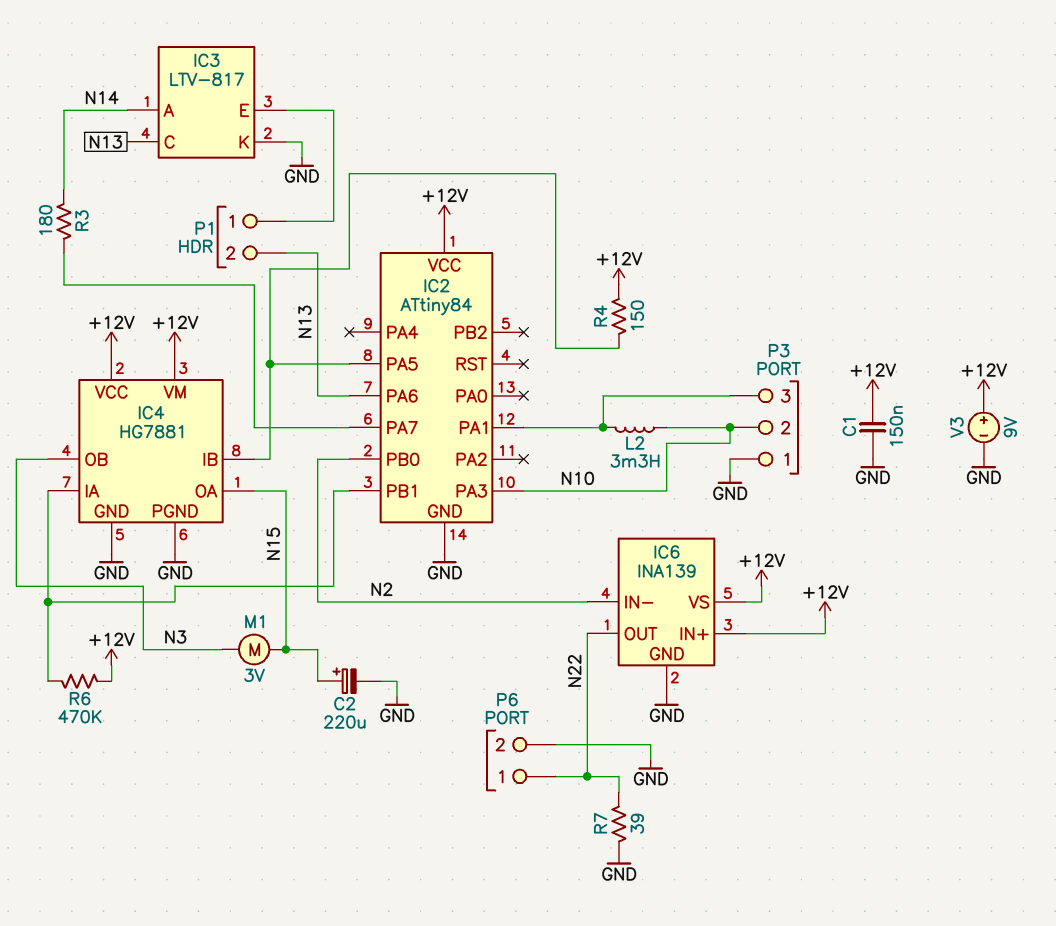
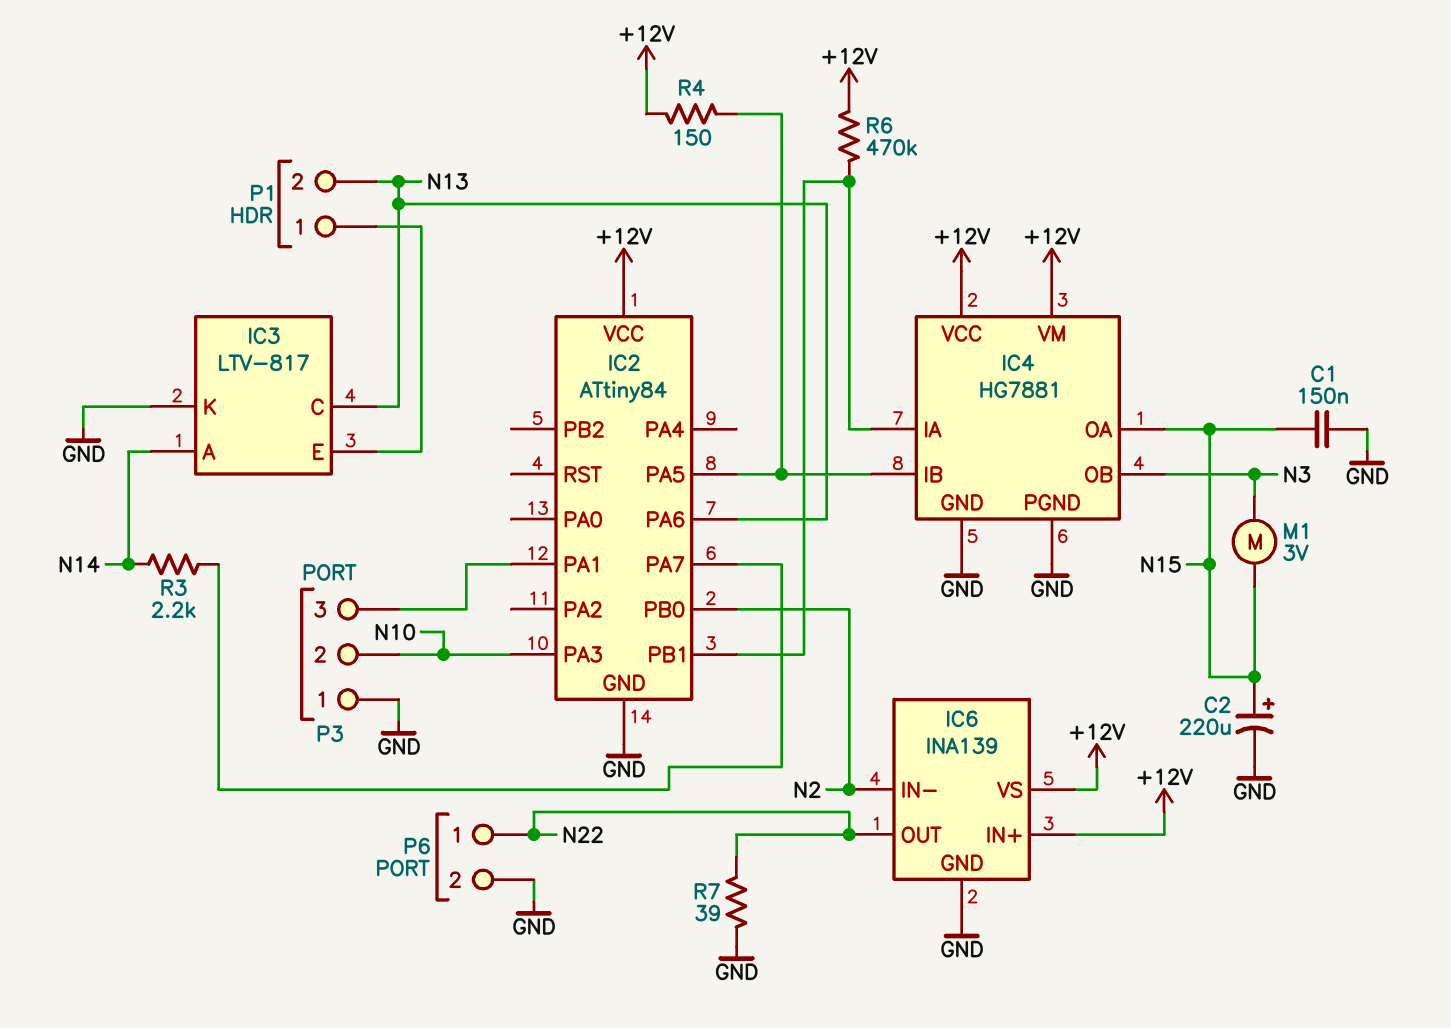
C1: 150nF (+12V, GND) -> 150nF (GND, N15)
L2: 3.3mH (IC2/PA1, N10) -> none
R3: 180 (IC2/PA7, N14) -> 2.2k (IC2/PA7, N14)
V3: 9V (plus +12V, minus GND) -> none

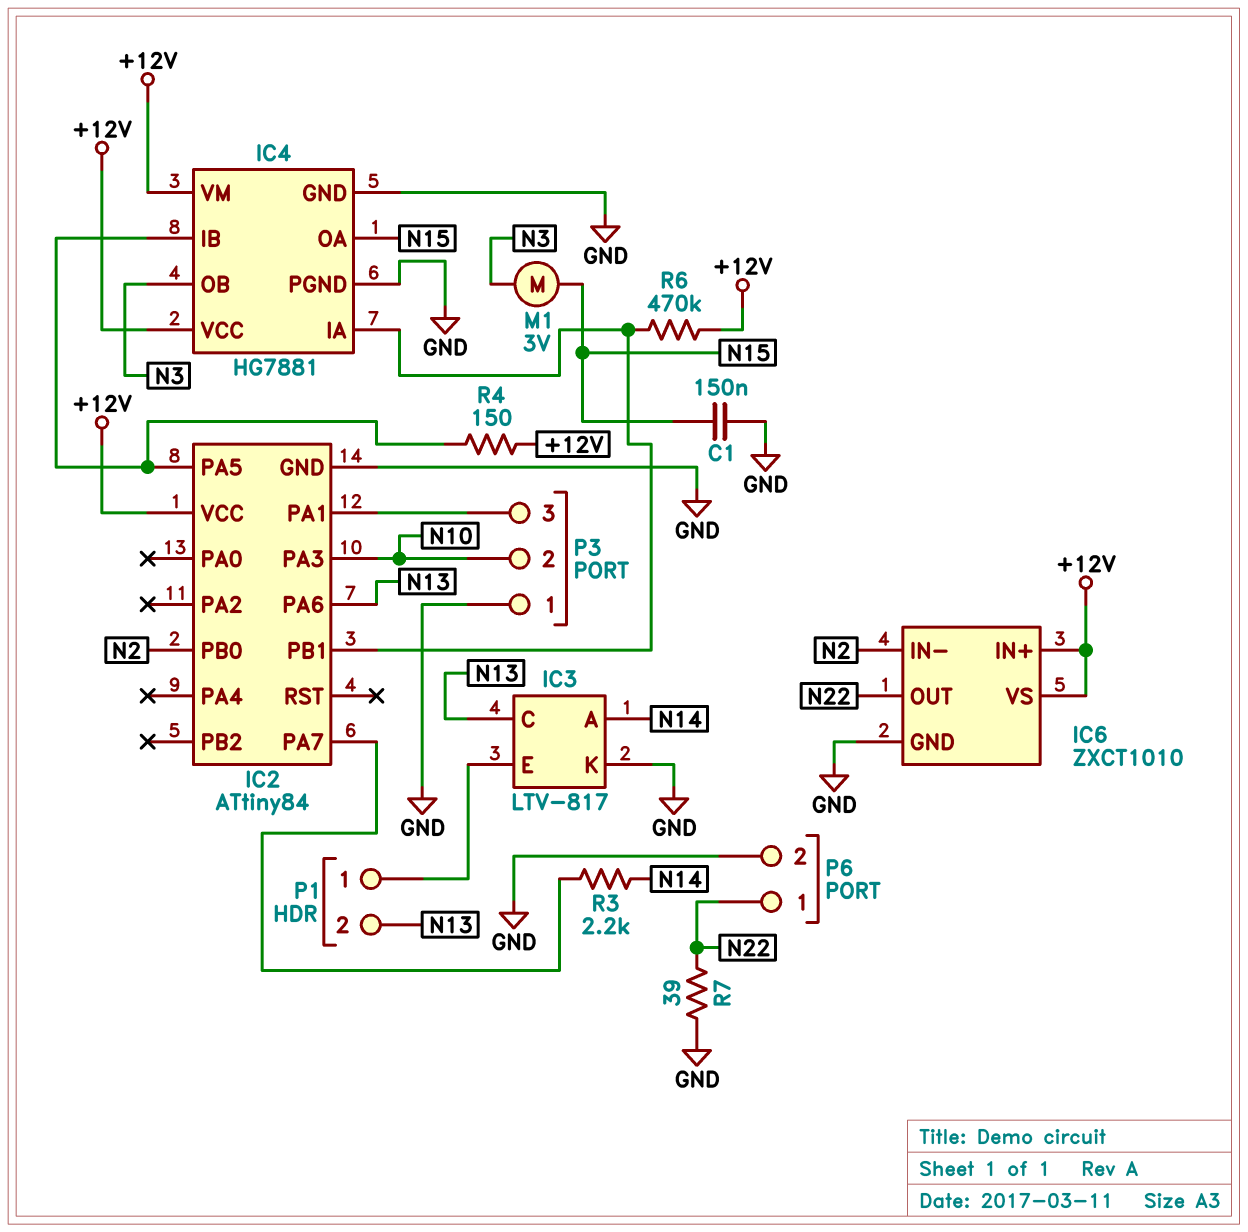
C2: 220uF (plus N15, minus GND) -> none
IC6: INA139 -> ZXCT1010

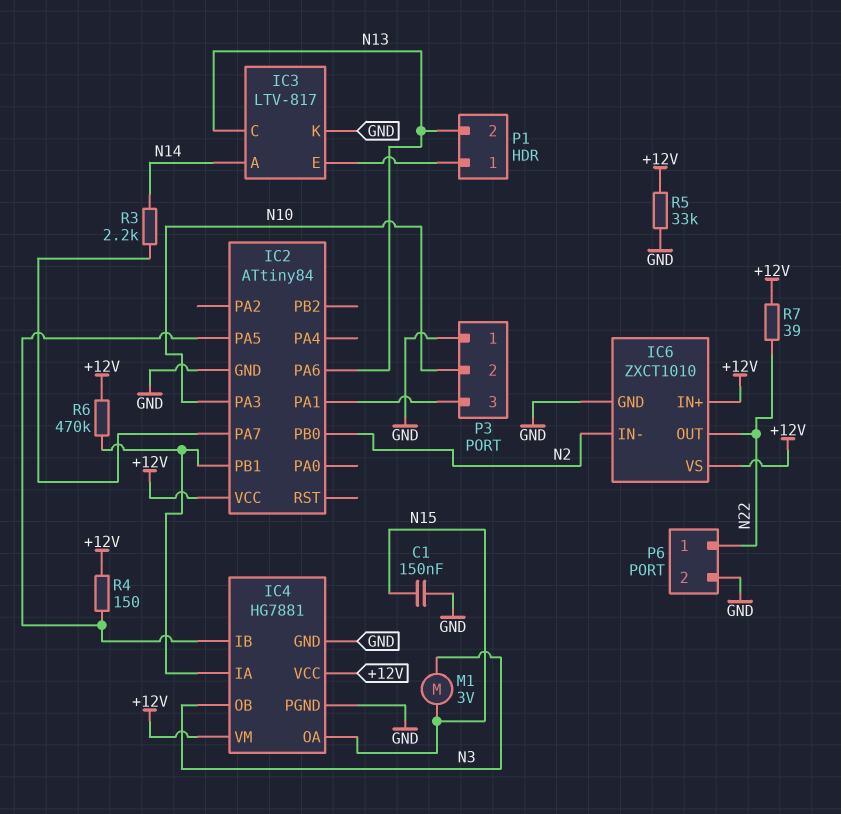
R5: none -> 33k (+12V, GND)
R7: 39 (GND, N22) -> 39 (+12V, N22)

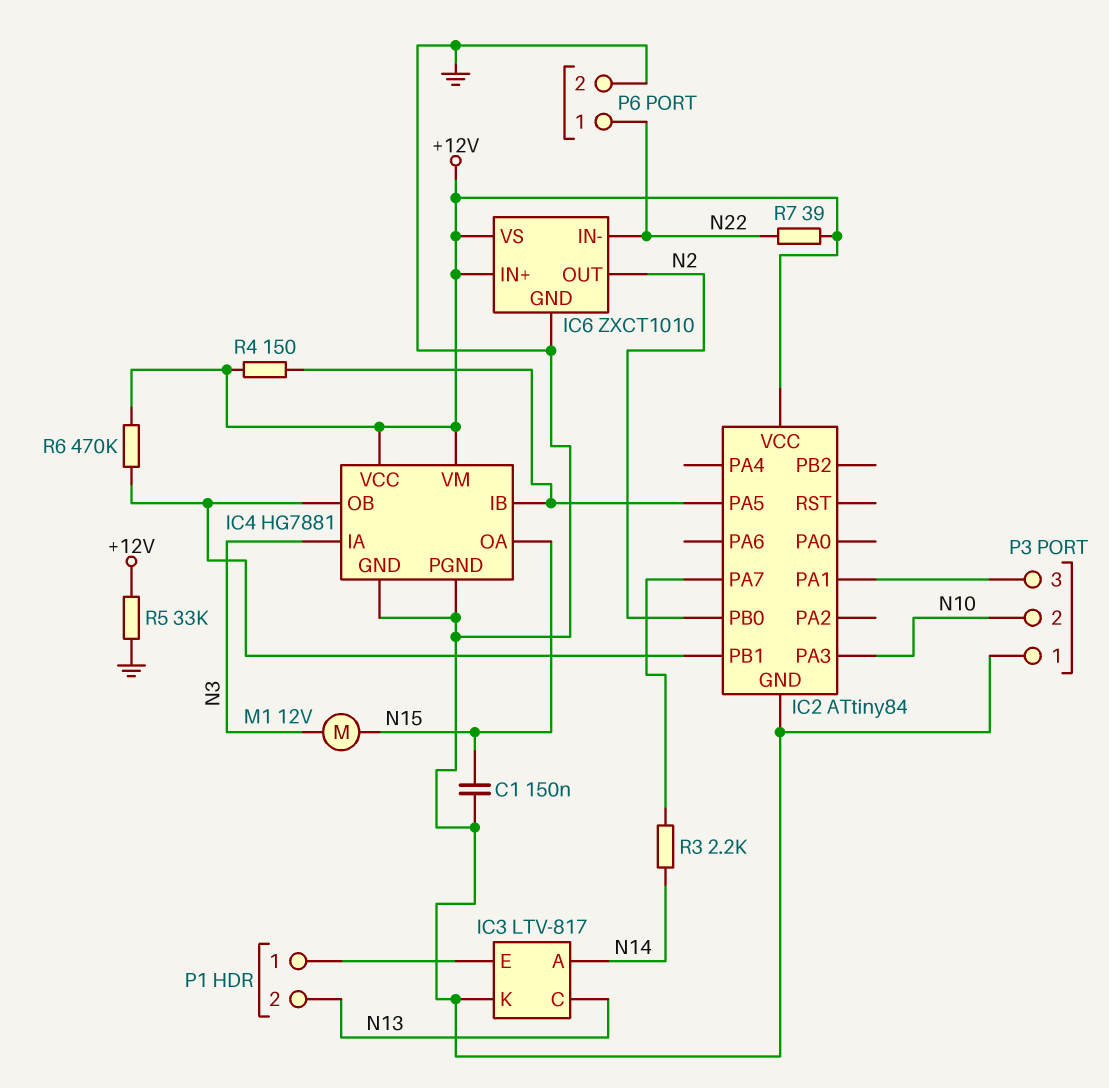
IC2 pin PA6: N13 -> none
IC4 pin IA: IC2/PB1 -> N3
IC4 pin OB: N3 -> IC2/PB1
IC6 pin IN-: N2 -> N22
IC6 pin OUT: N22 -> N2
M1: motor 3V (N3, N15) -> motor 12V (N3, N15)

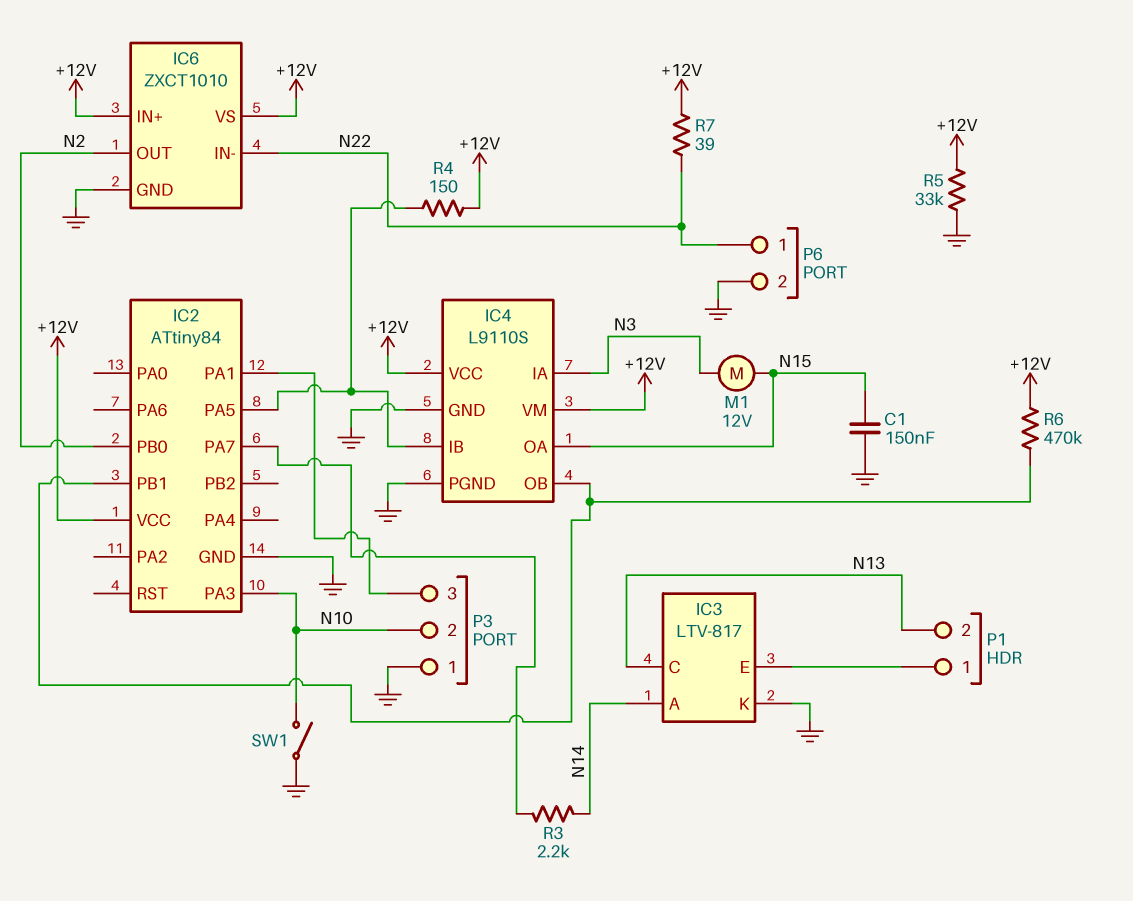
IC4: HG7881 -> L9110S
SW1: none -> switch (GND, N10)

